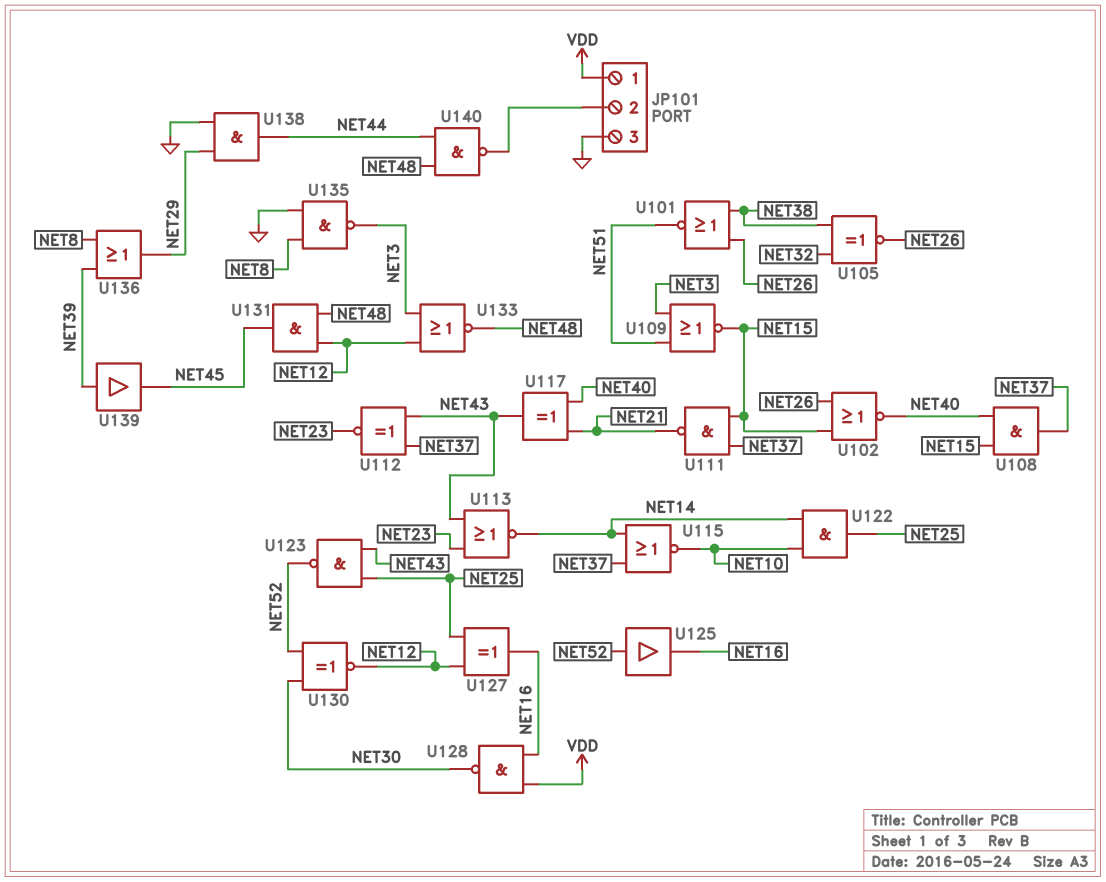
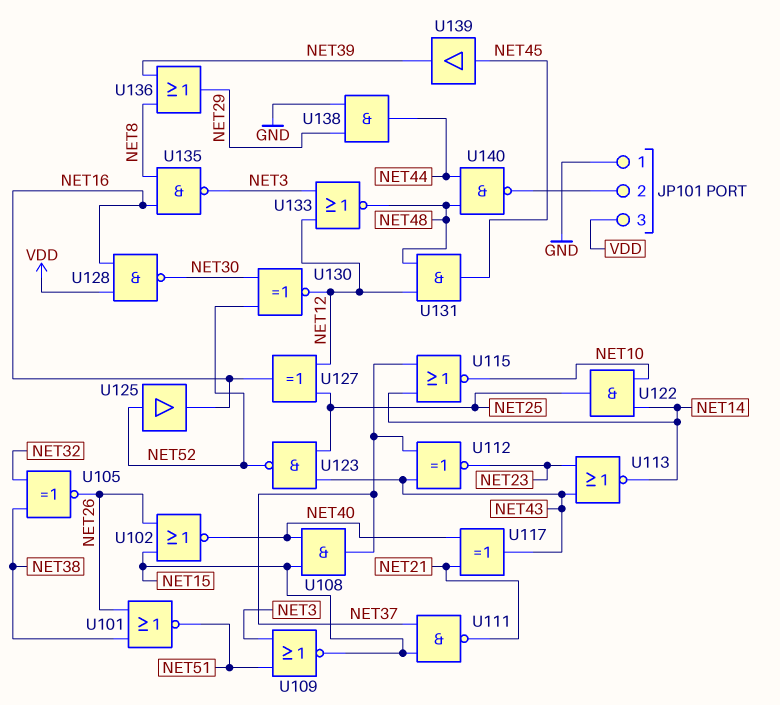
JP101 pin 1: VDD -> GND
JP101 pin 3: GND -> VDD
U135: NAND (in GND, in NET8, out NET3) -> NAND (in NET8, in NET16, out NET3)
U139: buffer (in NET39, out NET45) -> buffer (in NET45, out NET39)

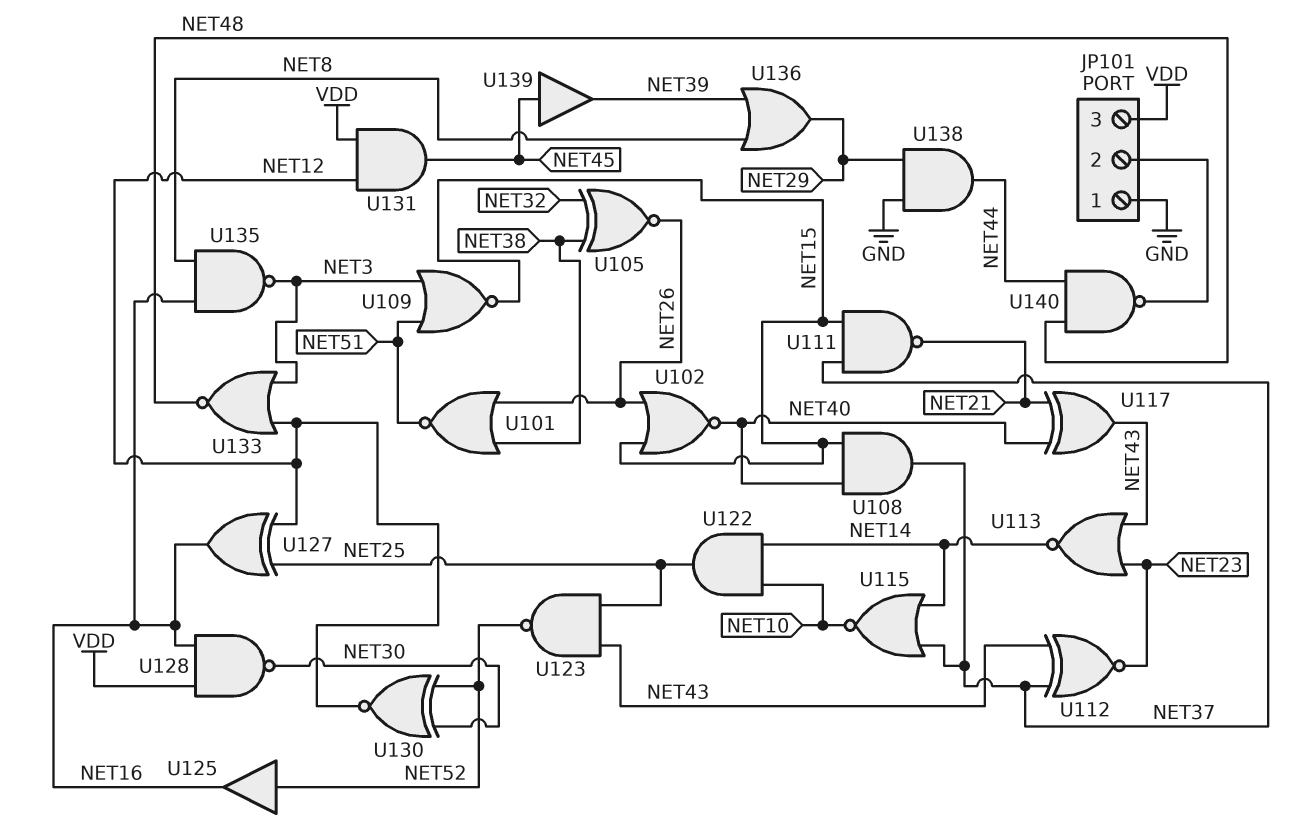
U131: AND (in NET12, in NET48, out NET45) -> AND (in NET12, in VDD, out NET45)

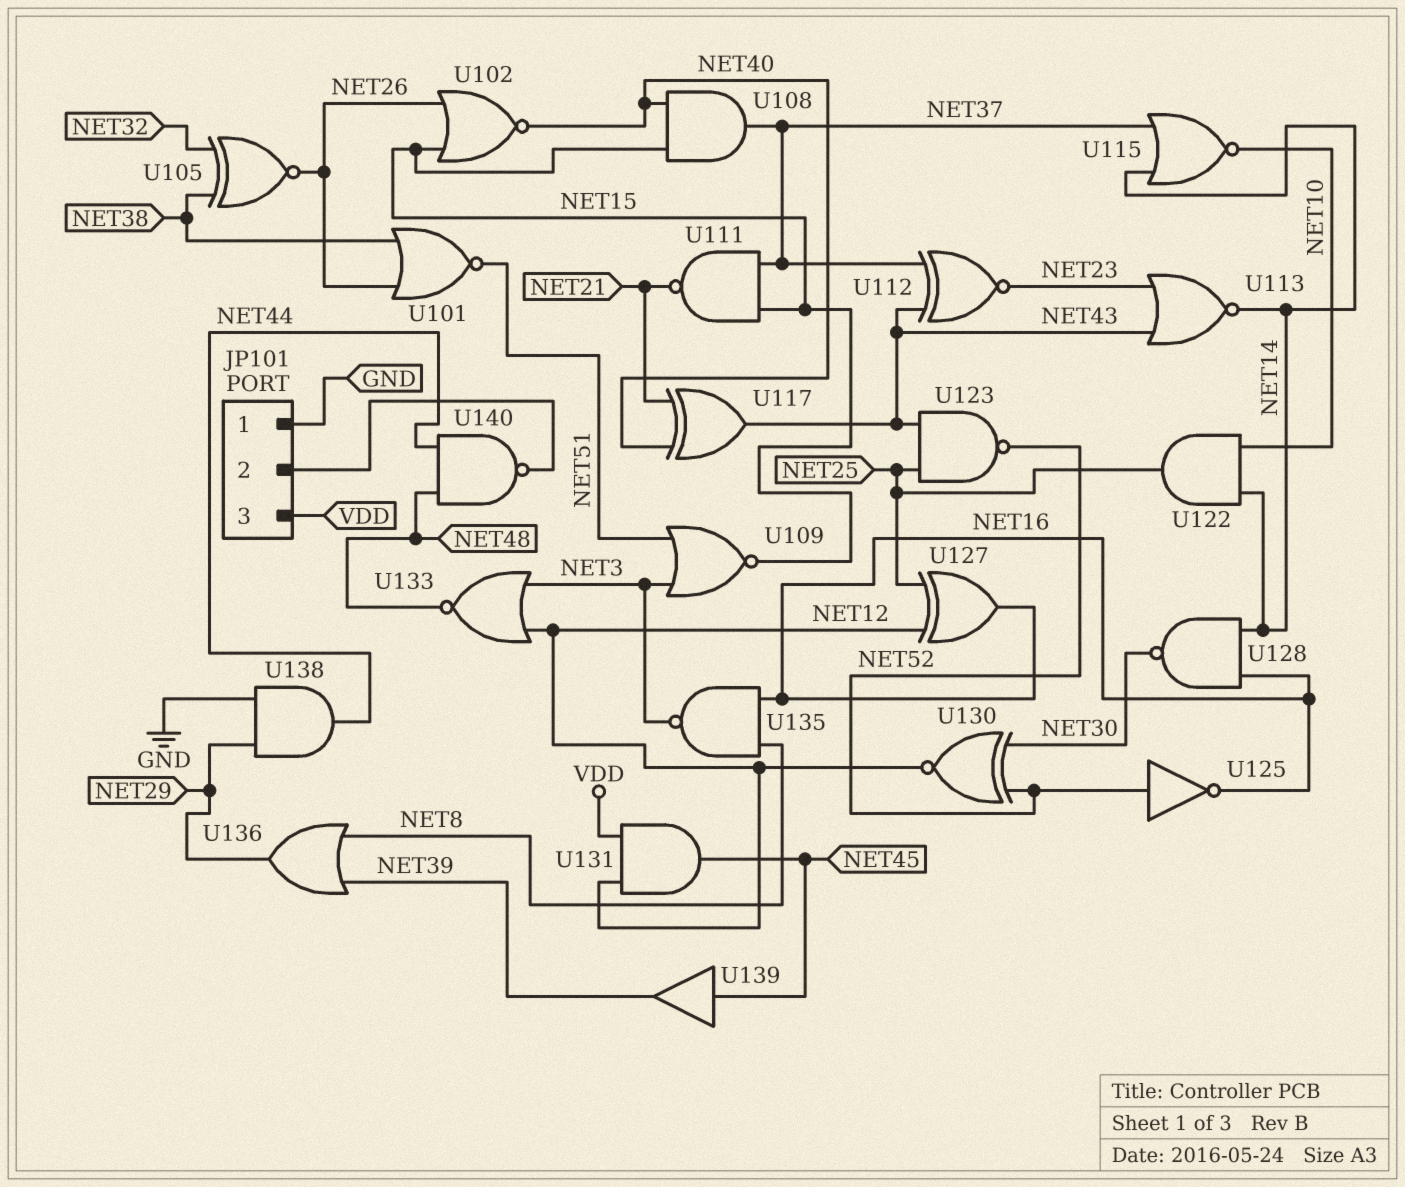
U125: buffer (in NET52, out NET16) -> NOT (in NET52, out NET16)
U128: NAND (in NET16, in VDD, out NET30) -> NAND (in NET14, in NET16, out NET30)

